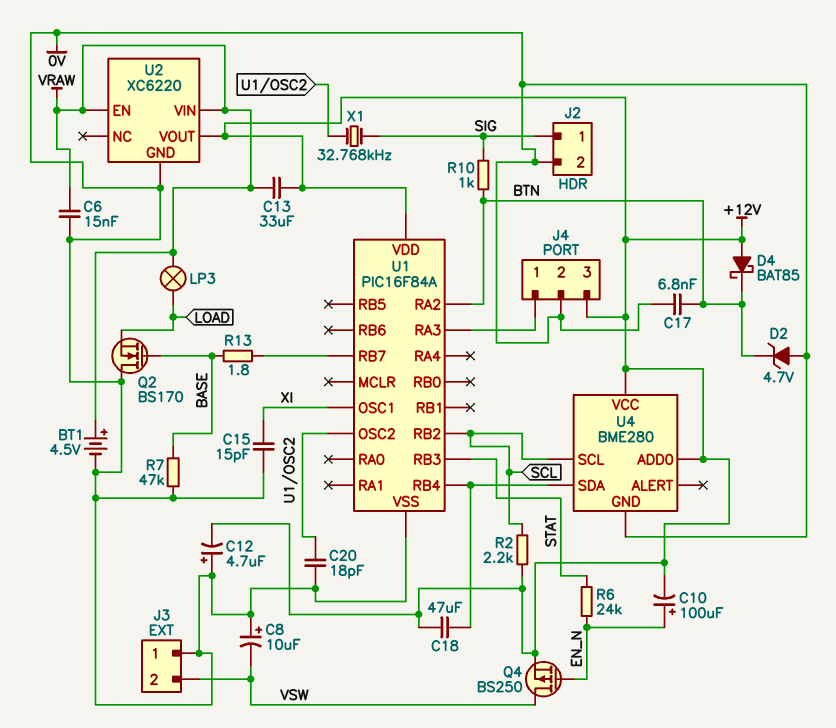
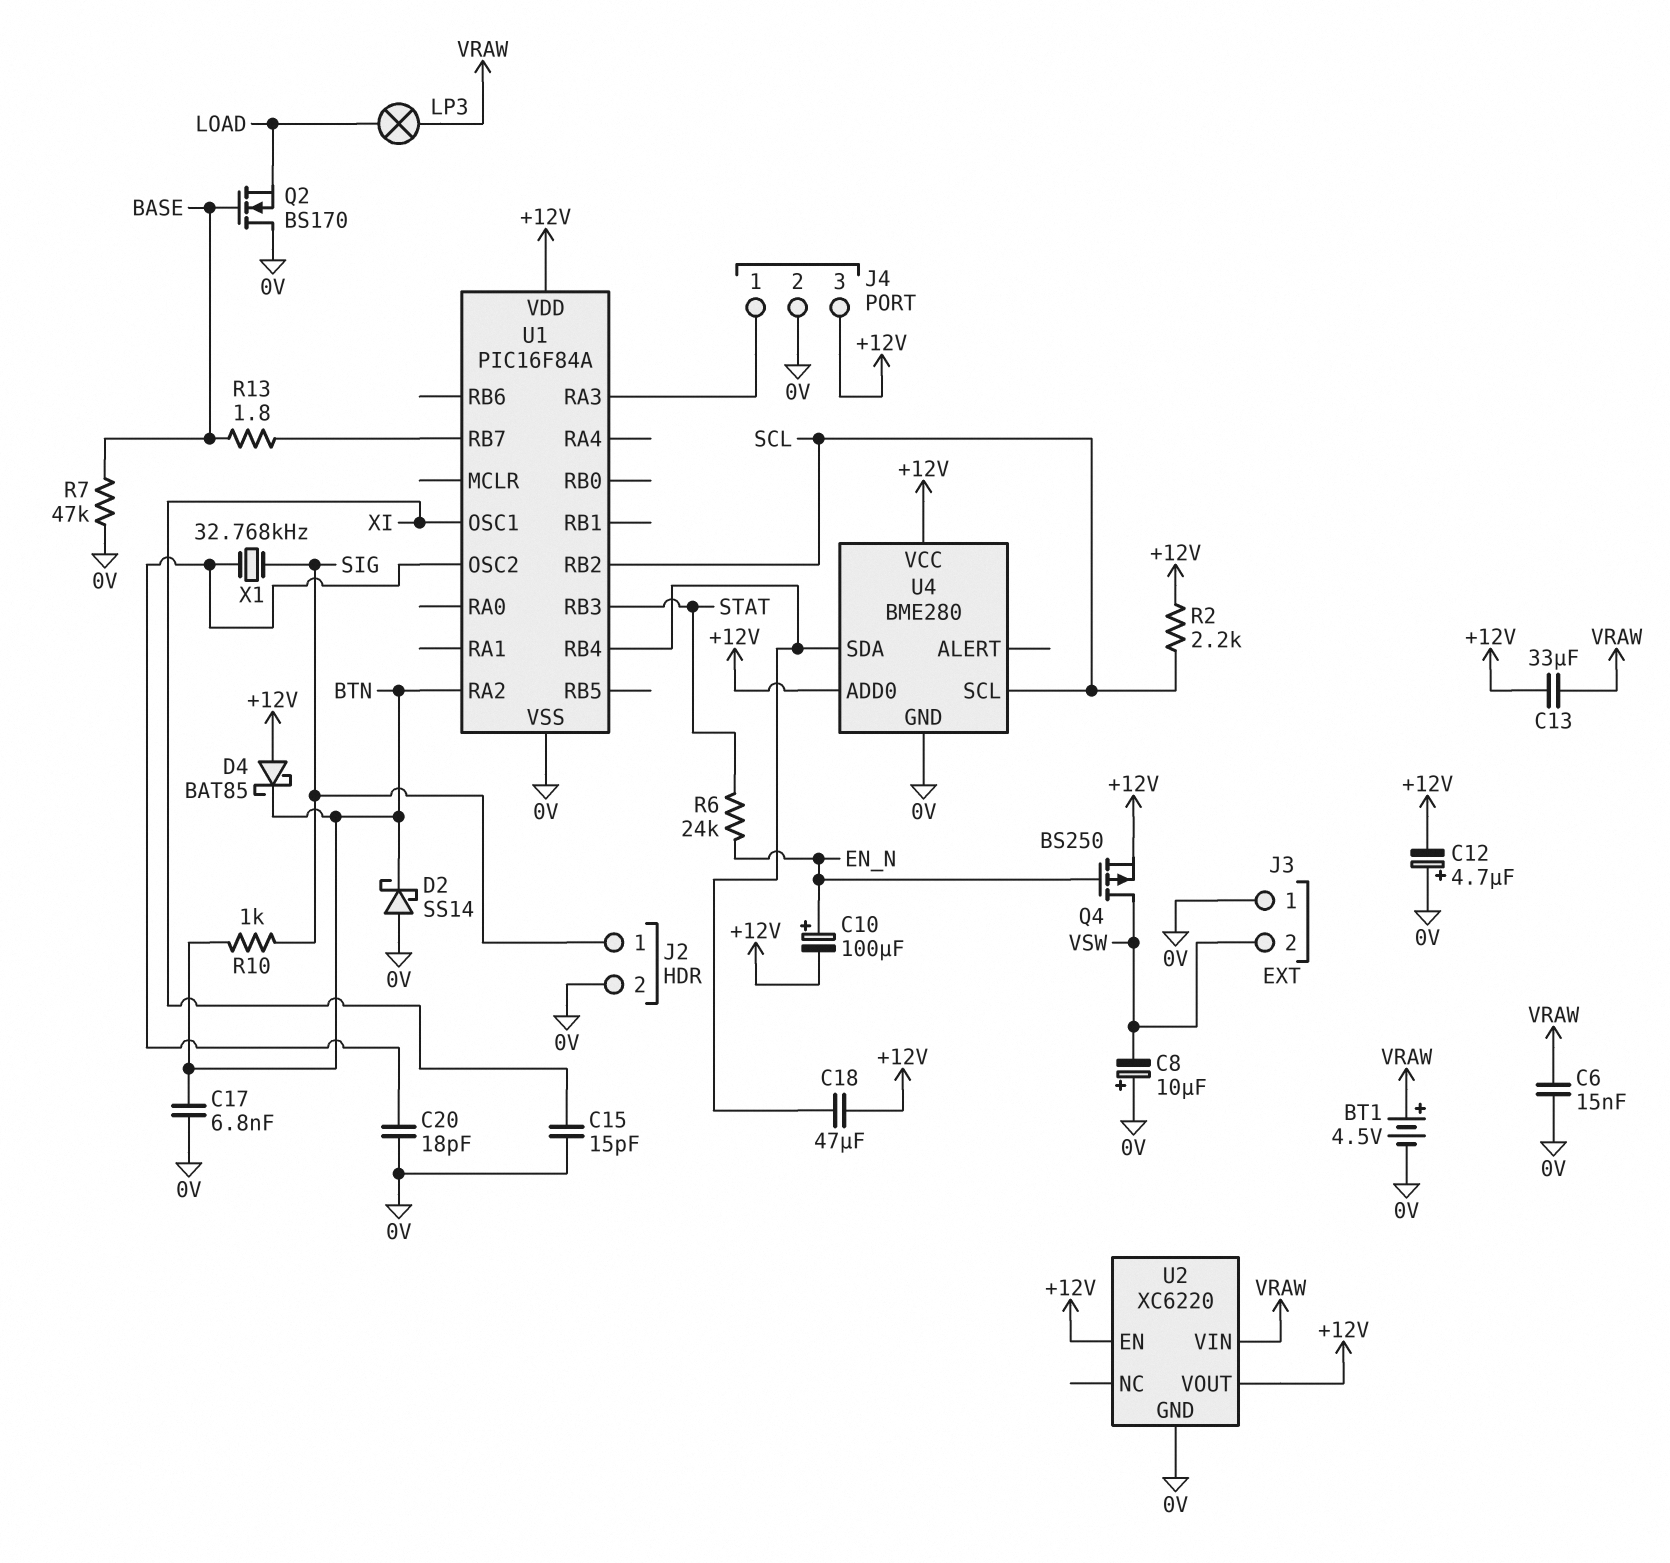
D2: zener 4.7V (A 0V, K BTN) -> schottky SS14 (A 0V, K BTN)
U2 pin EN: VRAW -> +12V

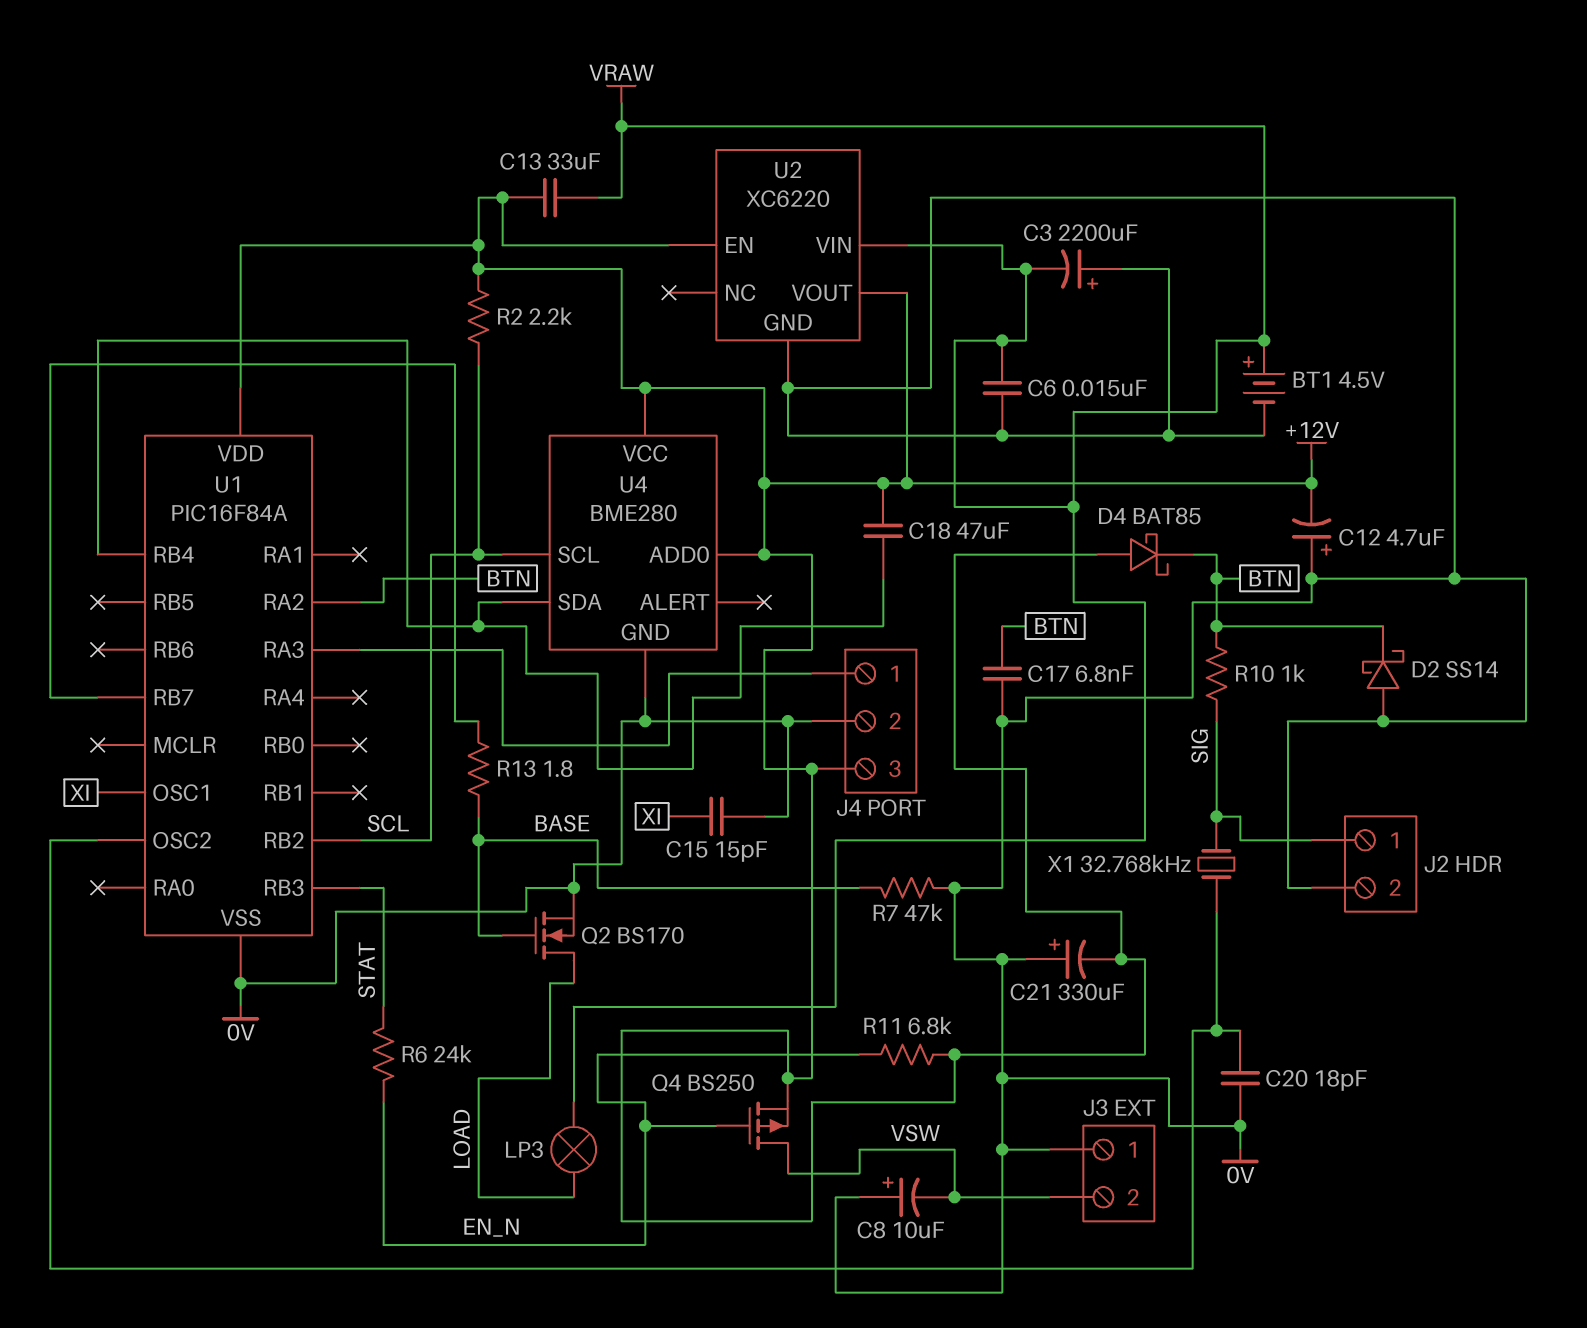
C3: none -> 2200uF (plus 0V, minus VRAW)
C10: 100uF (plus EN_N, minus +12V) -> none
C21: none -> 330uF (plus 0V, minus +12V)
Q2: NMOS BS170 (G BASE, D 0V, S LOAD) -> NMOS BS170 (G BASE, D LOAD, S 0V)
R11: none -> 6.8k (+12V, EN_N)

